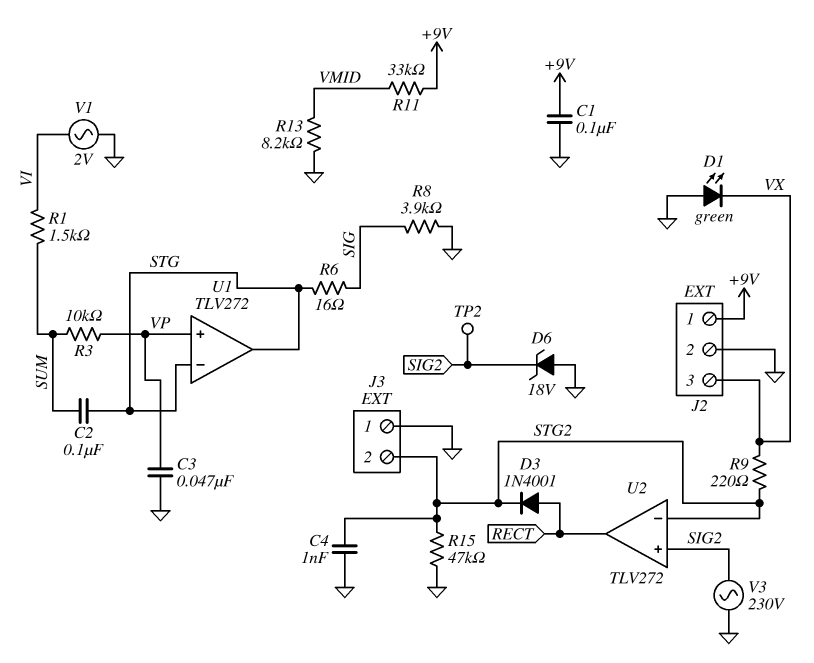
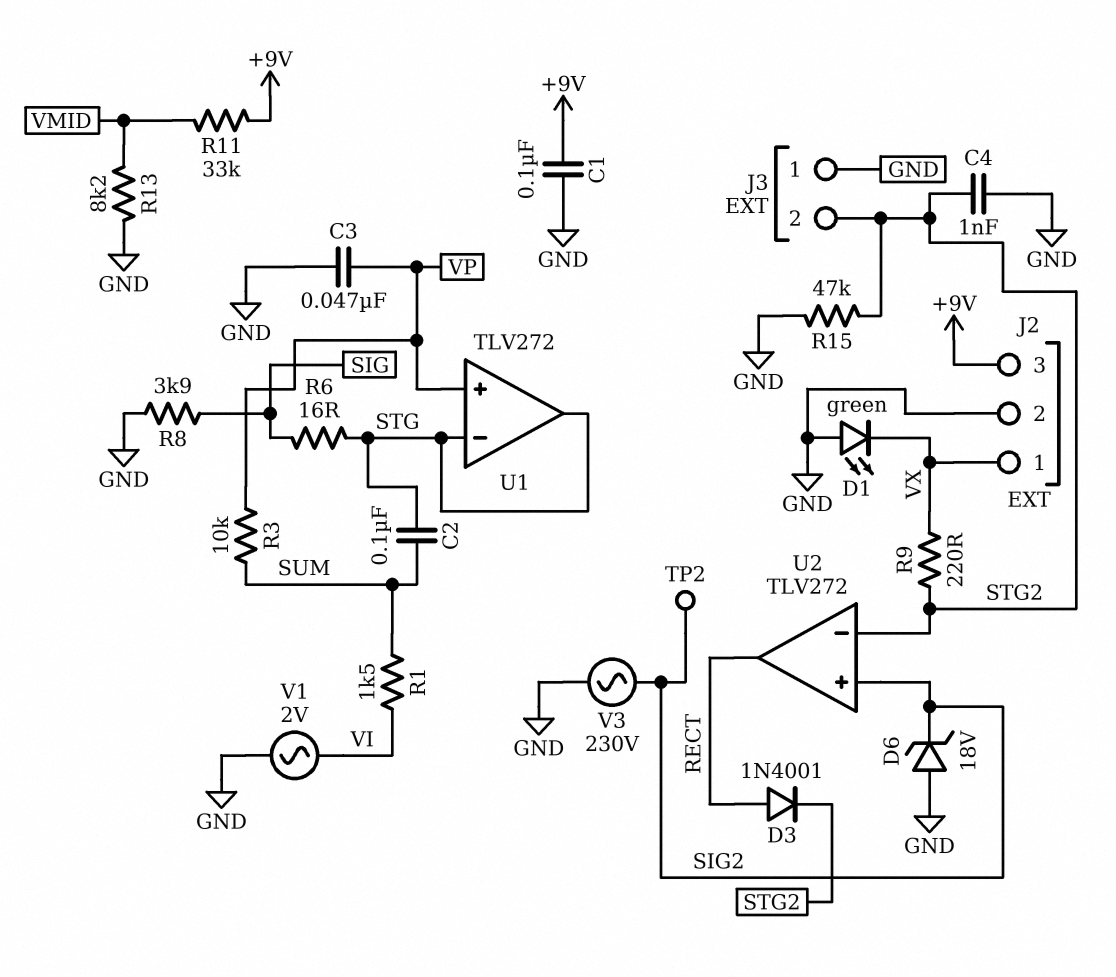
J2 pin 1: +9V -> VX
J2 pin 3: VX -> +9V

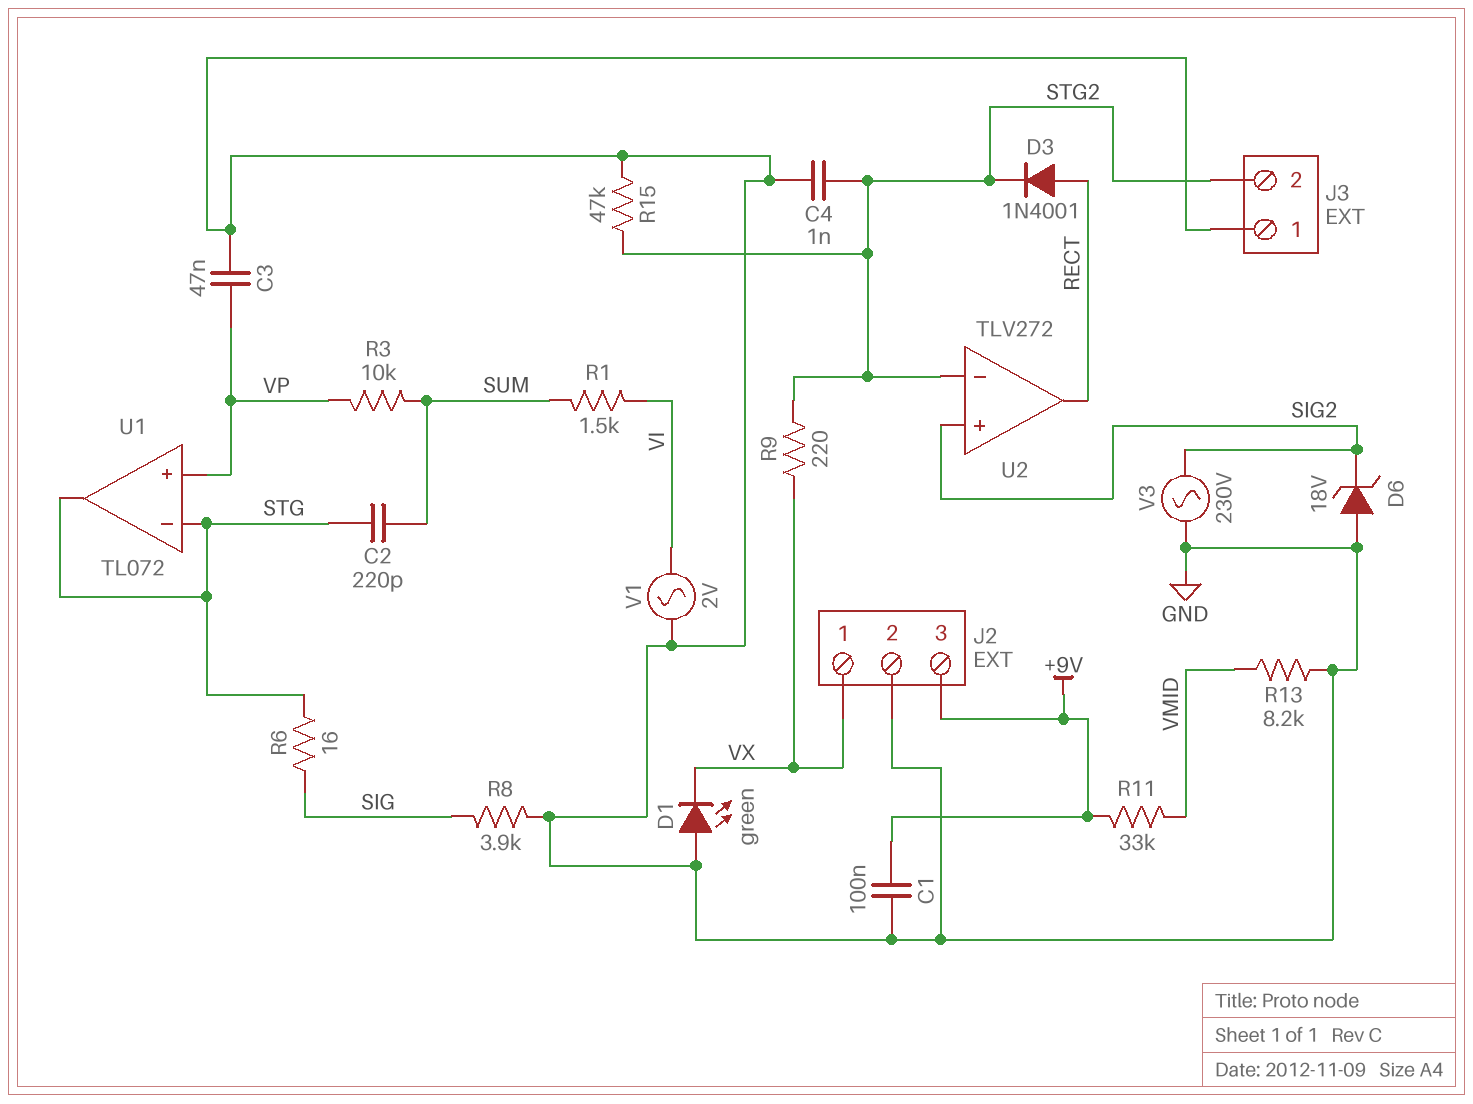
C2: 100nF (STG, SUM) -> 220pF (STG, SUM)
TP2: test point (SIG2) -> none
U1: TLV272 -> TL072

